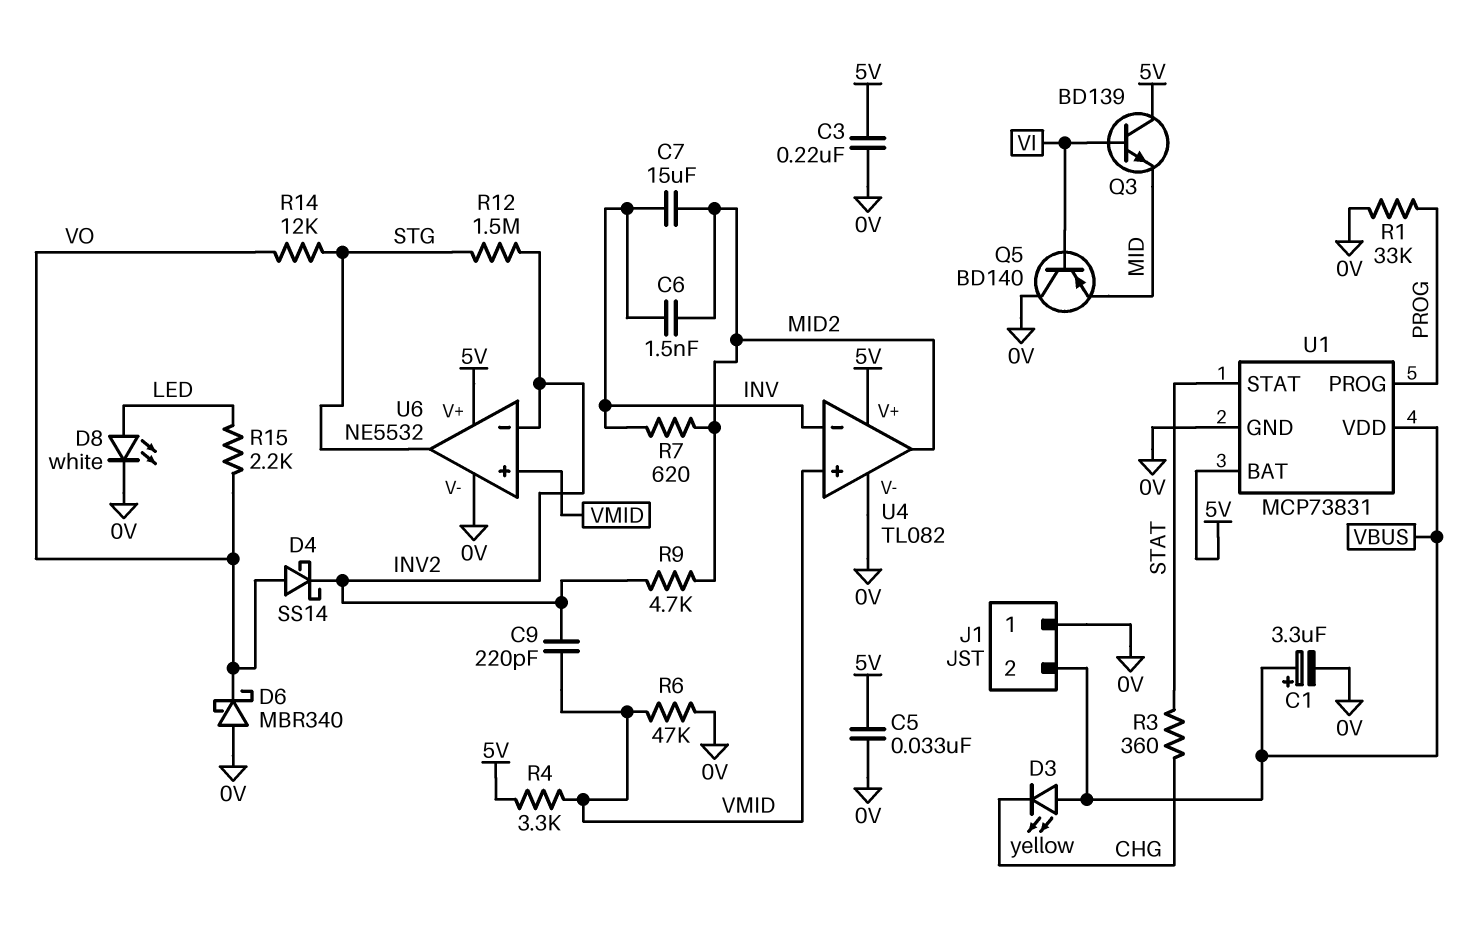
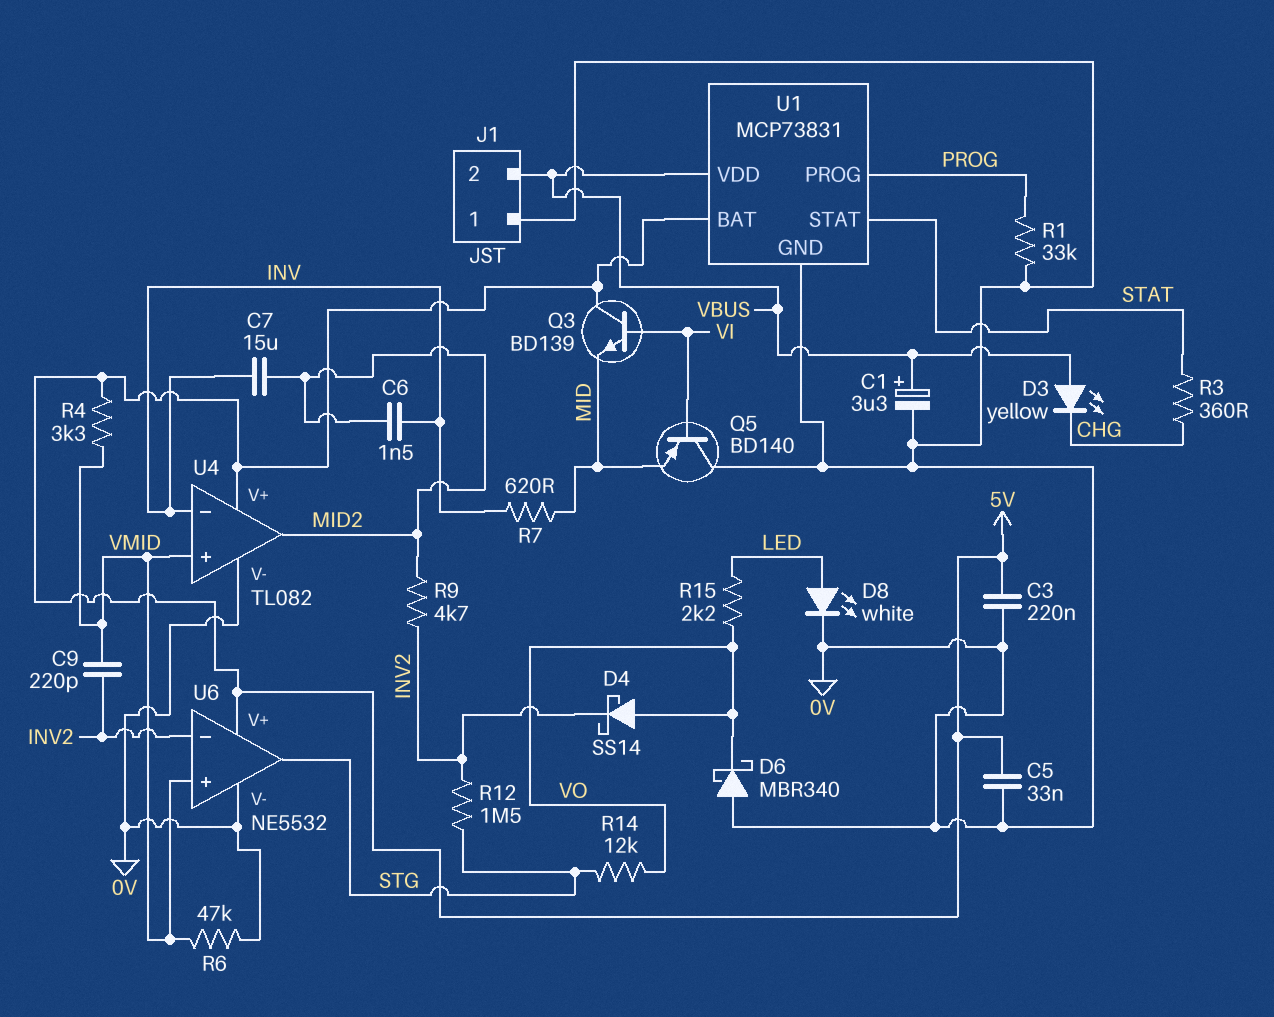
R7: 620 (INV, MID2) -> 620 (INV, MID)

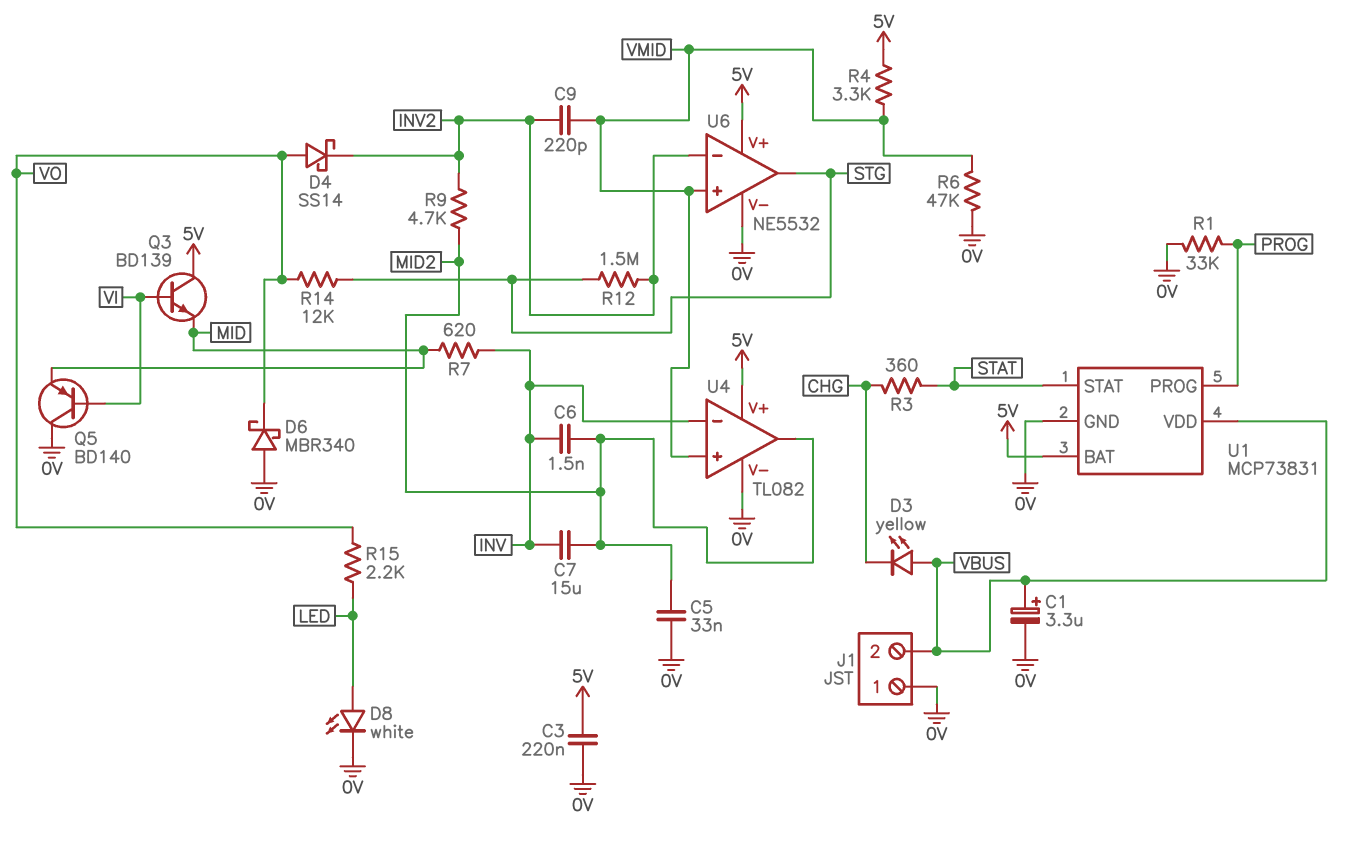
C5: 33nF (0V, 5V) -> 33nF (0V, MID2)

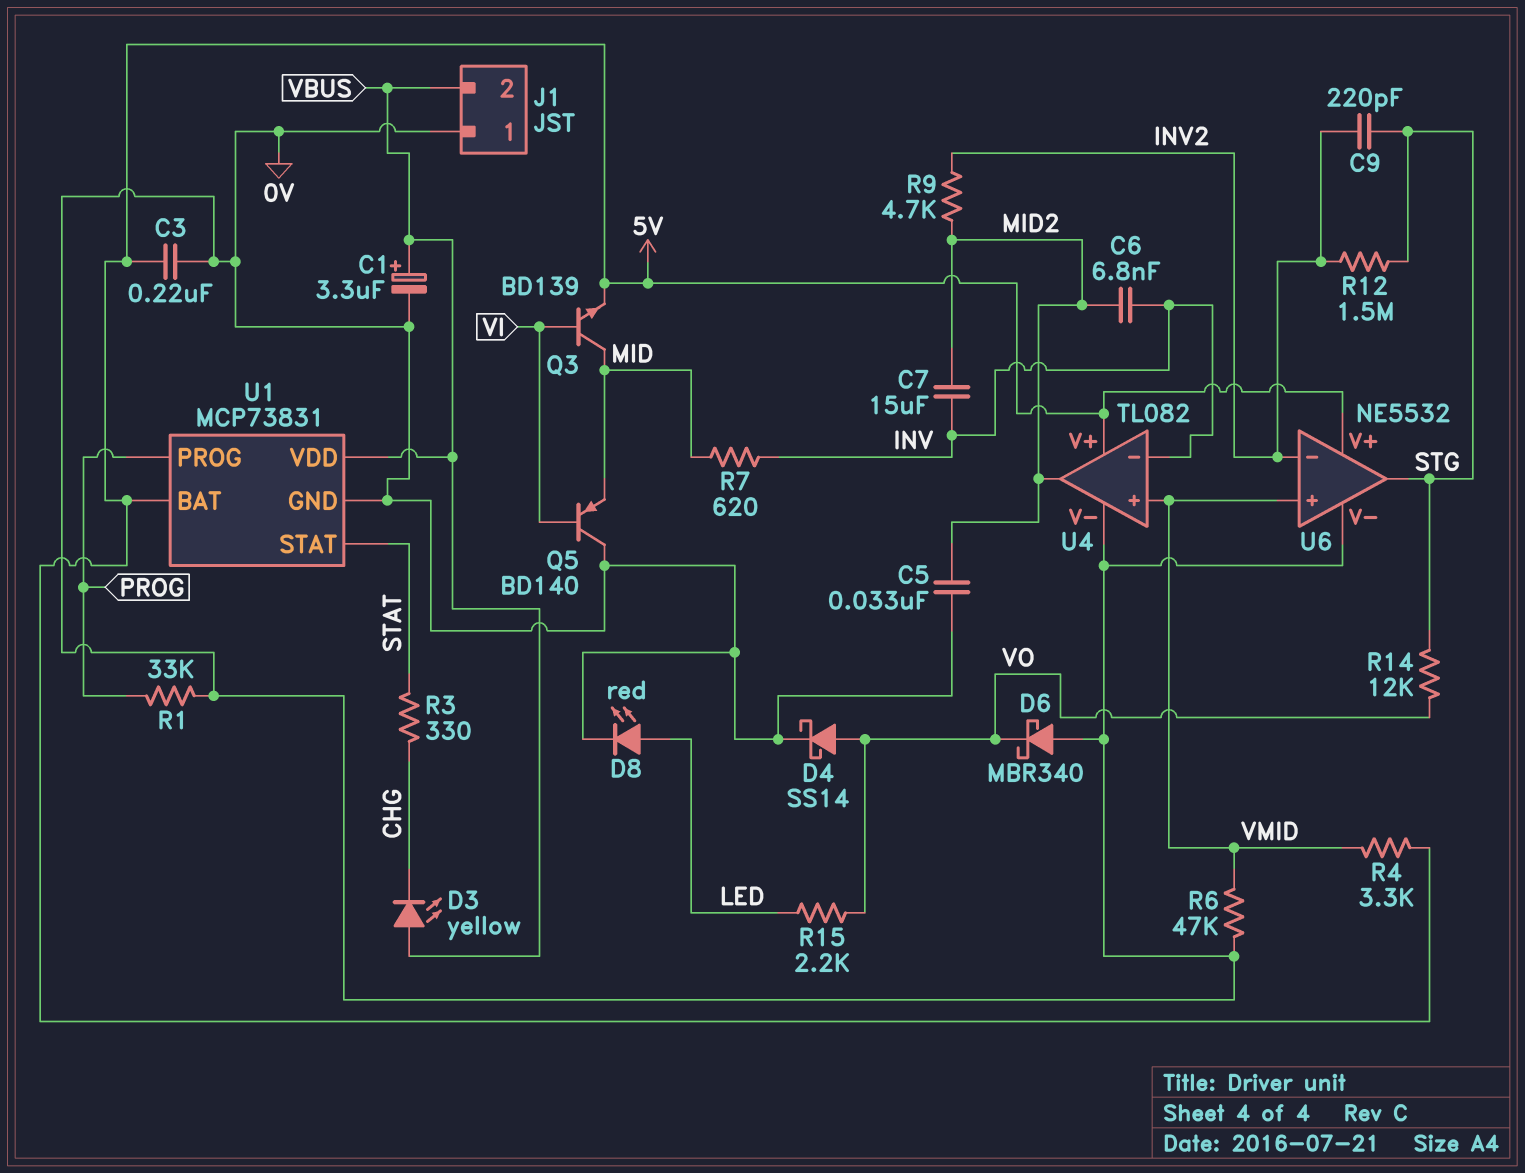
C6: 1.5nF (INV, MID2) -> 6.8nF (INV, MID2)
C9: 220pF (INV2, VMID) -> 220pF (INV2, STG)
D4: schottky SS14 (A VO, K INV2) -> schottky SS14 (A VO, K 0V)
D8: LED white (A LED, K 0V) -> LED red (A LED, K 0V)
Q3: NPN BD139 (B VI, C 5V, E MID) -> NPN BD139 (B VI, C MID, E 5V)
R3: 360 (CHG, STAT) -> 330 (CHG, STAT)

